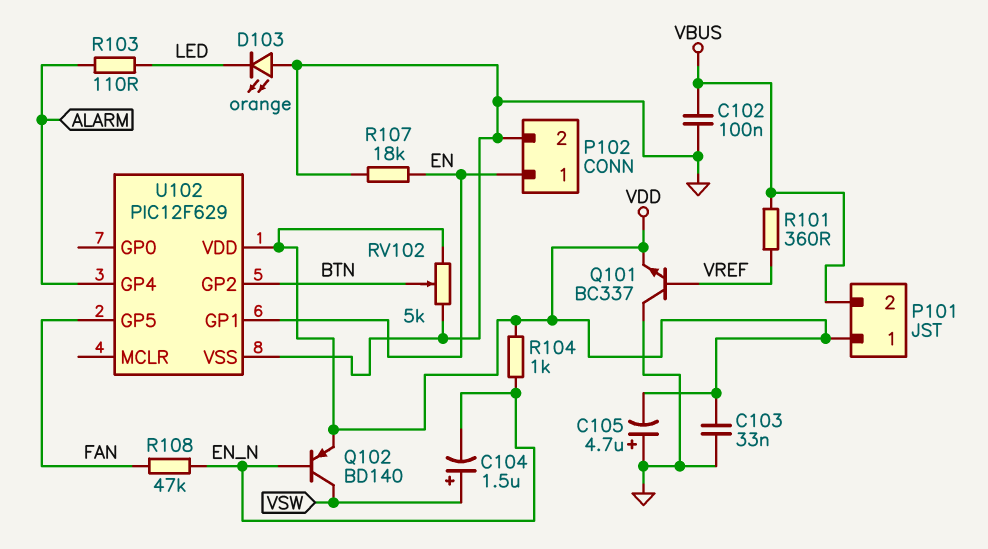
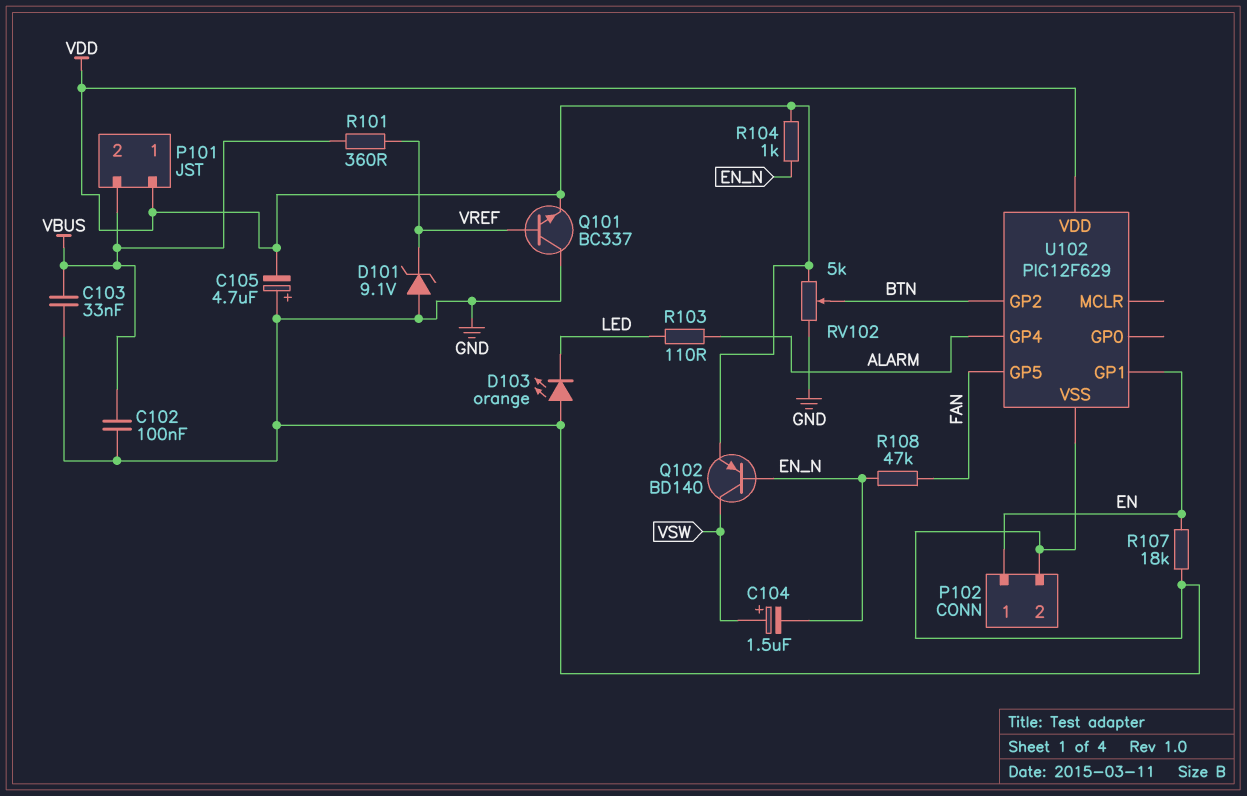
C103: 33nF (GND, VDD) -> 33nF (GND, VBUS)
D101: none -> zener 9.1V (A GND, K VREF)

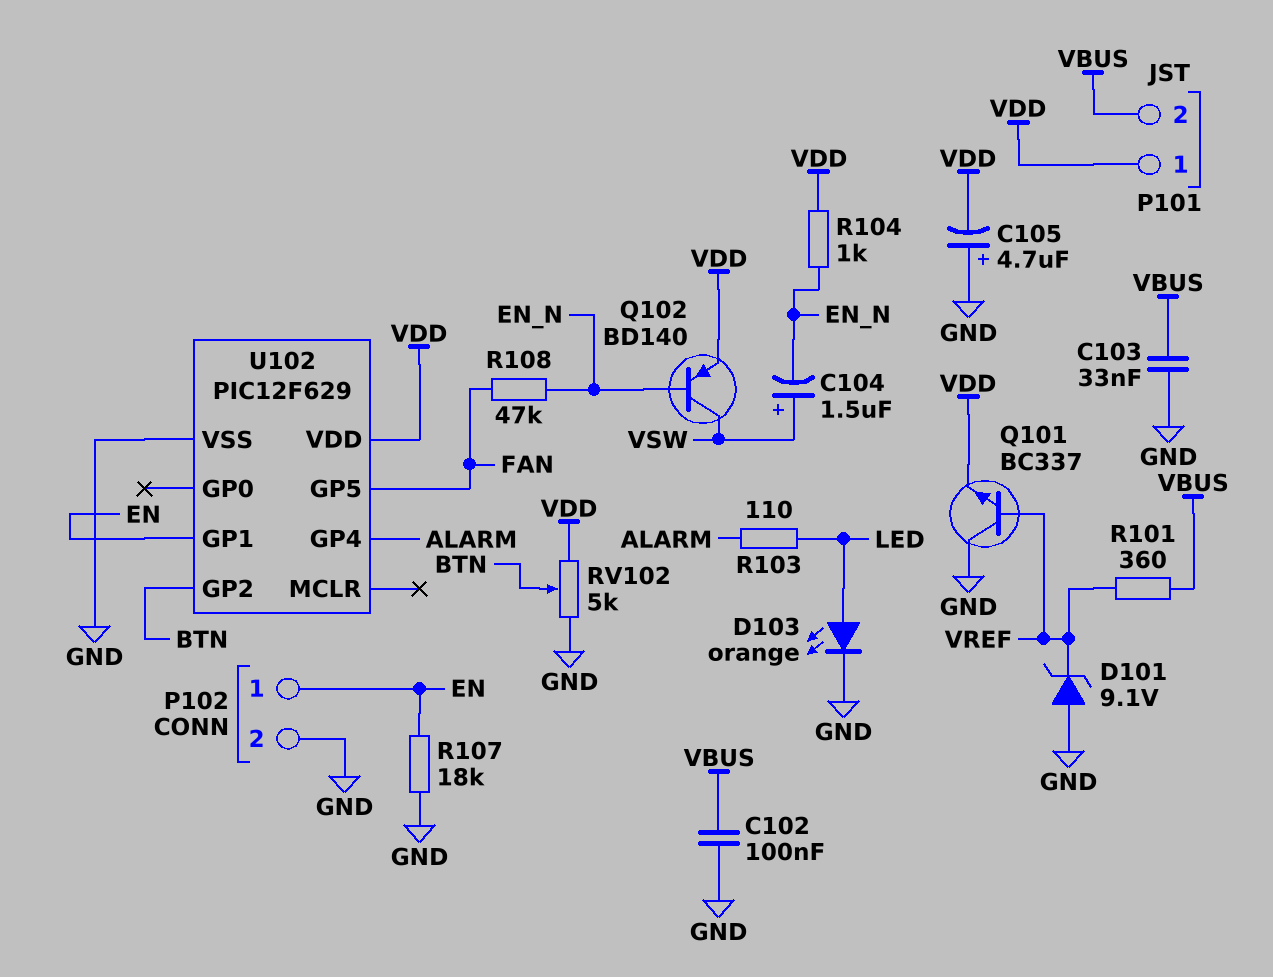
D103: LED orange (A GND, K LED) -> LED orange (A LED, K GND)

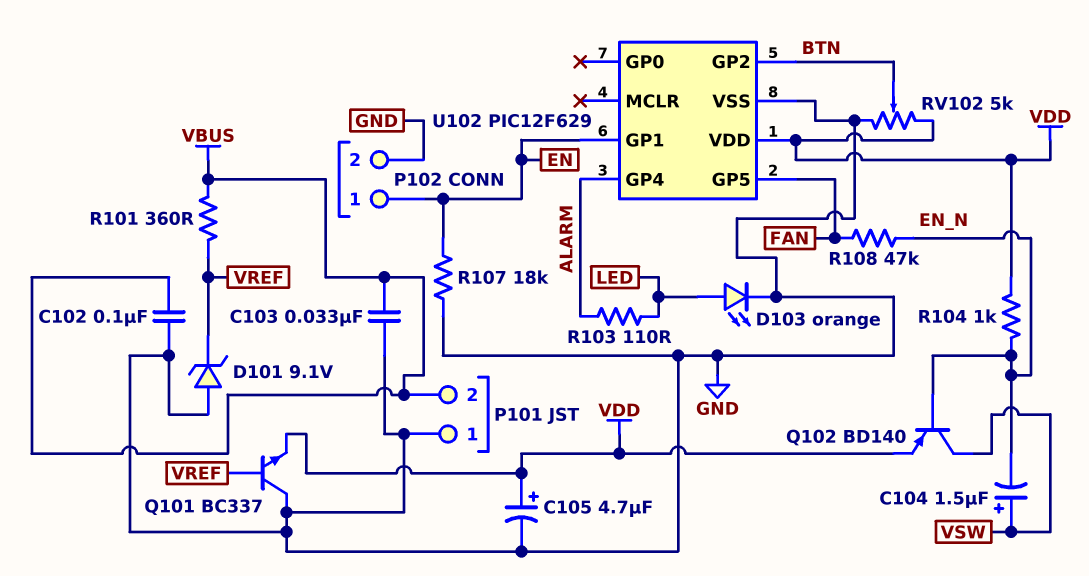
C105: 4.7uF (plus GND, minus VDD) -> 4.7uF (plus VDD, minus GND)
P101 pin 1: VDD -> GND

